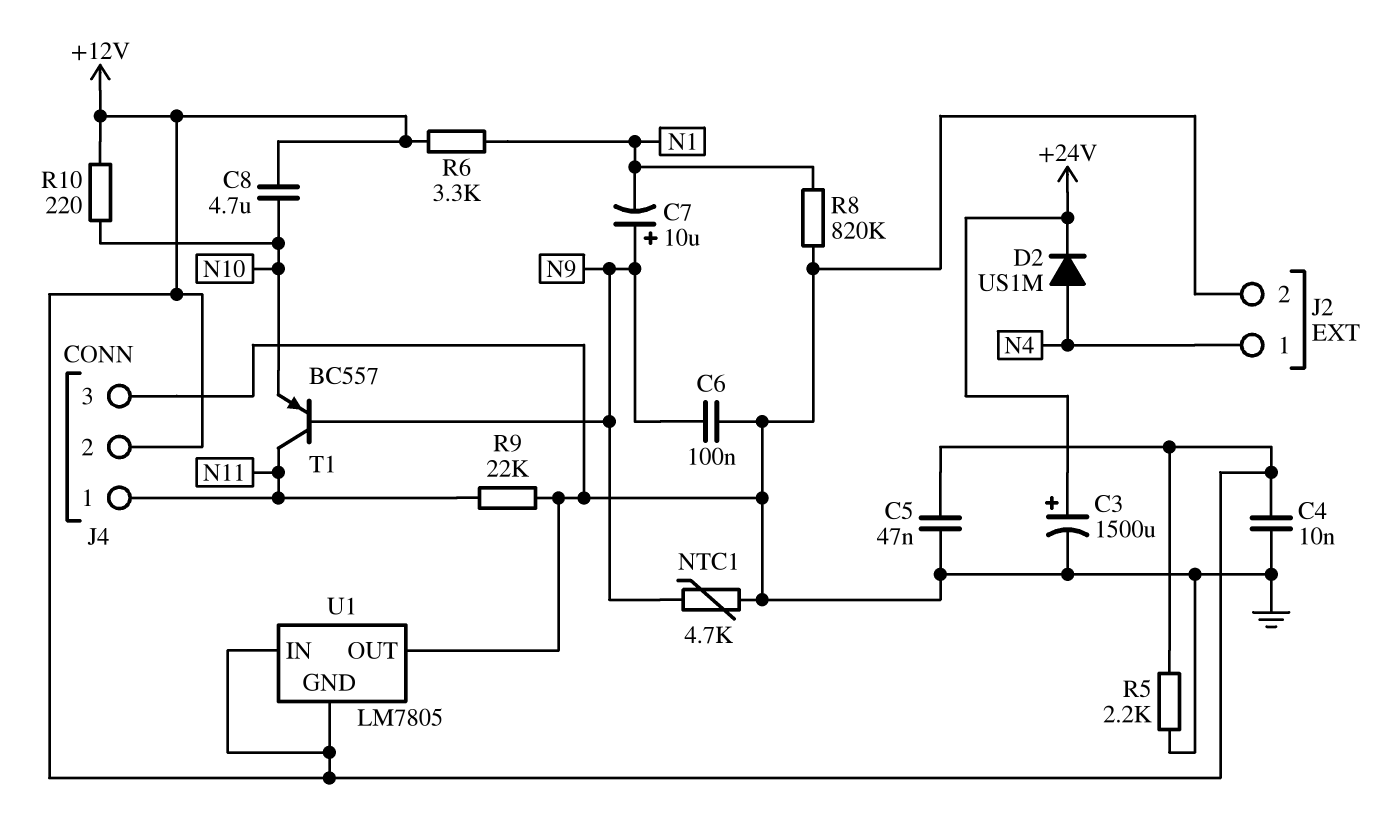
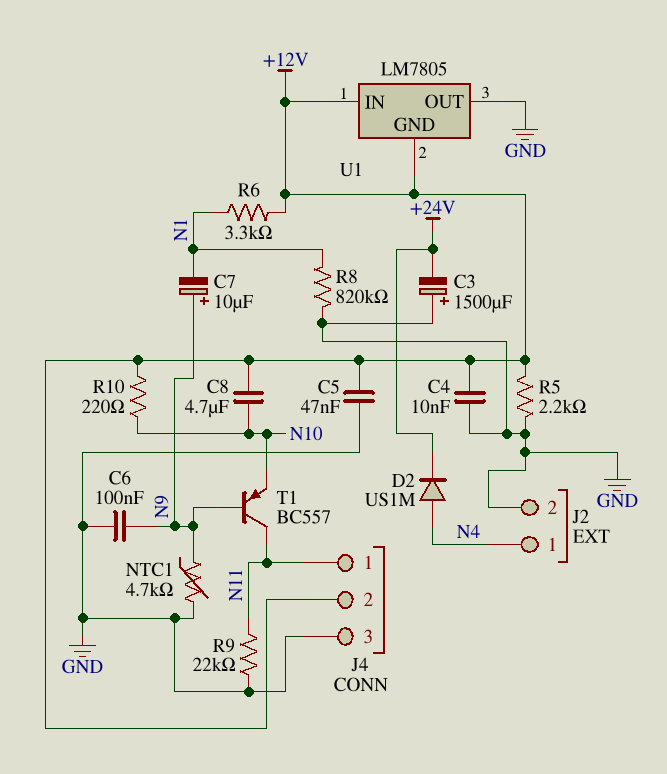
C3: 1500uF (plus +24V, minus GND) -> 1500uF (plus GND, minus +24V)

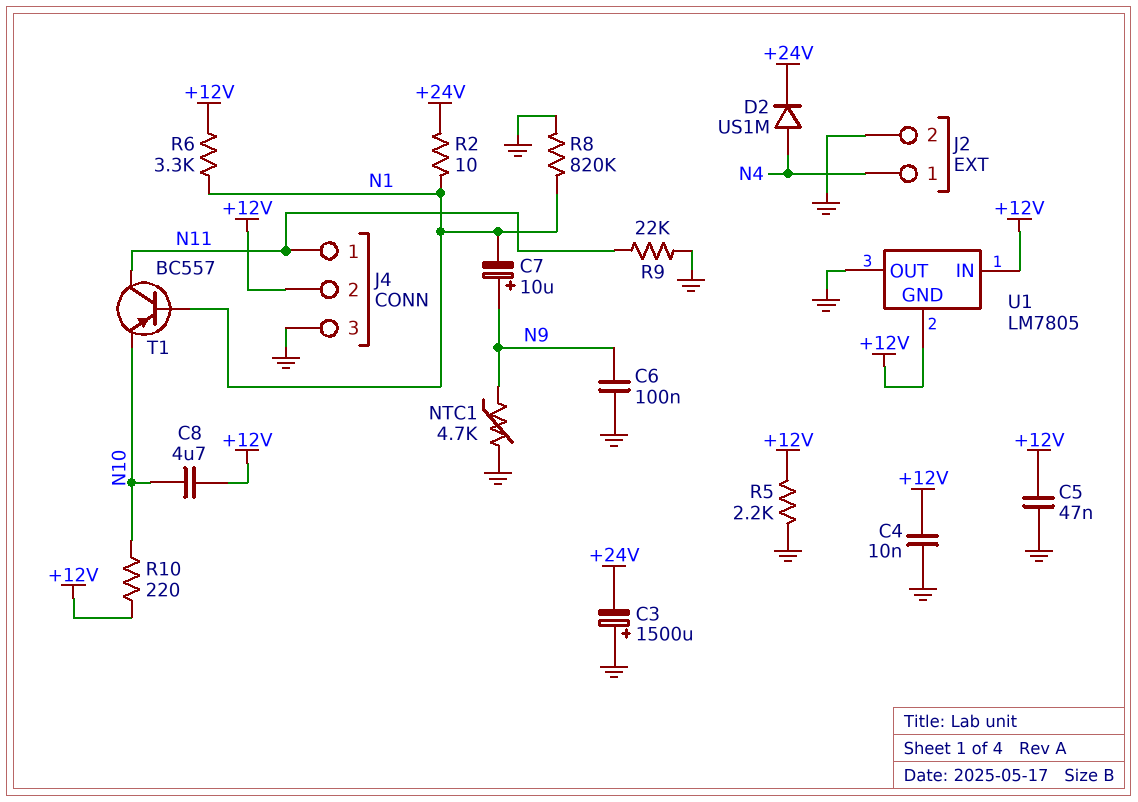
R2: none -> 10 (+24V, N1)
T1: PNP BC557 (B N9, C N11, E N10) -> PNP BC557 (B N1, C N11, E N10)

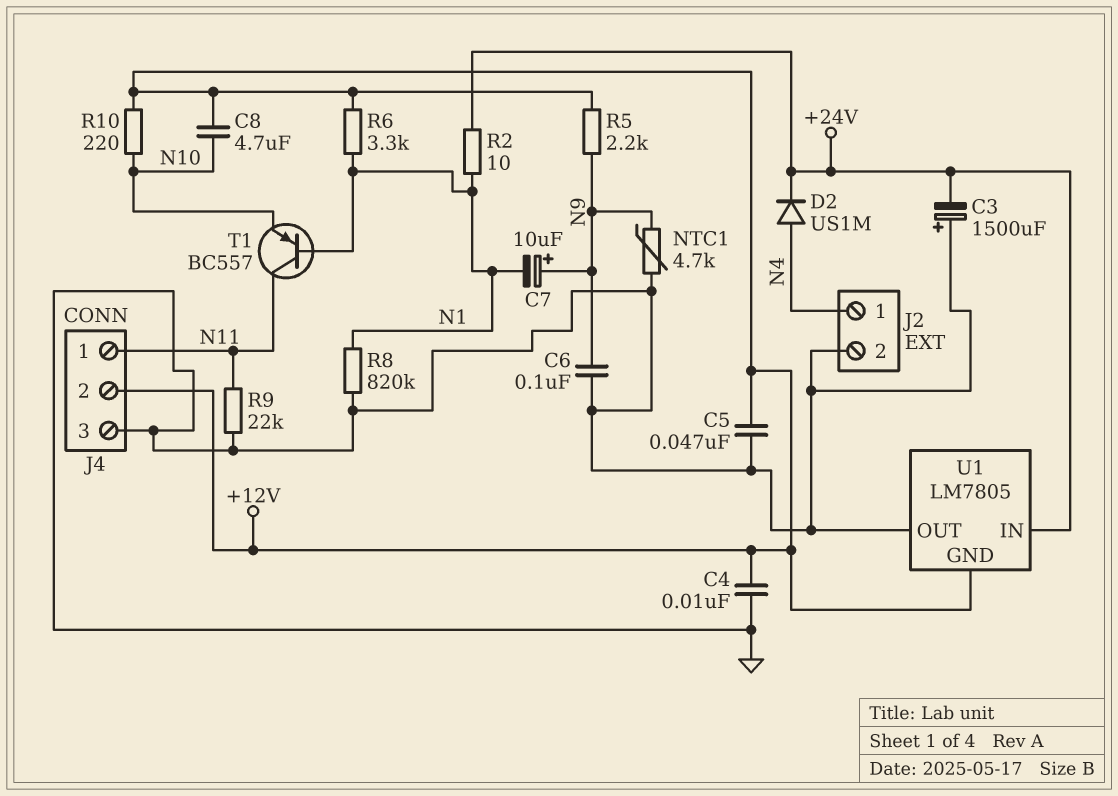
R5: 2.2k (+12V, GND) -> 2.2k (+12V, N9)
U1 pin IN: +12V -> +24V

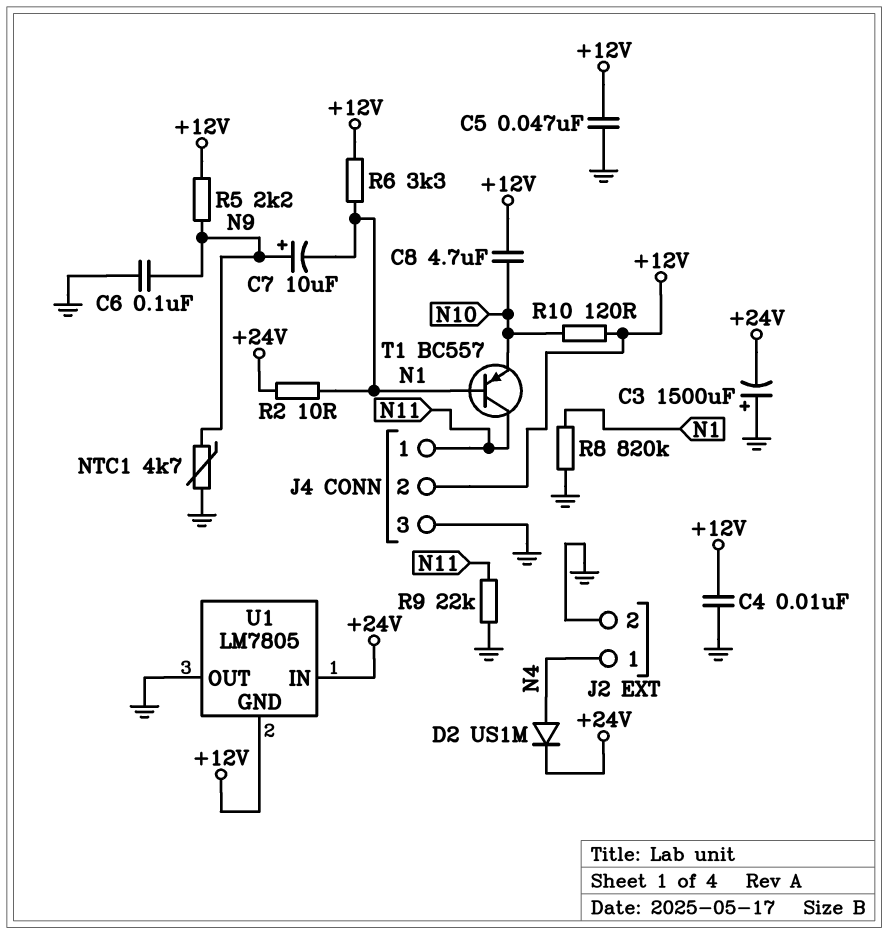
R10: 220 (+12V, N10) -> 120 (+12V, N10)

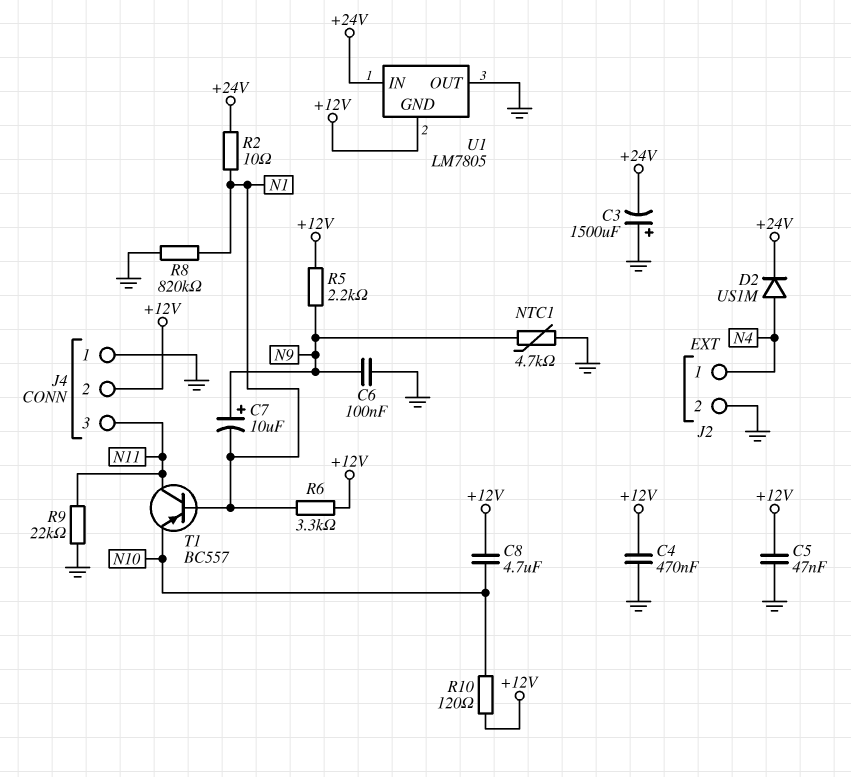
C4: 10nF (+12V, GND) -> 470nF (+12V, GND)
J4 pin 1: N11 -> GND
J4 pin 3: GND -> N11

